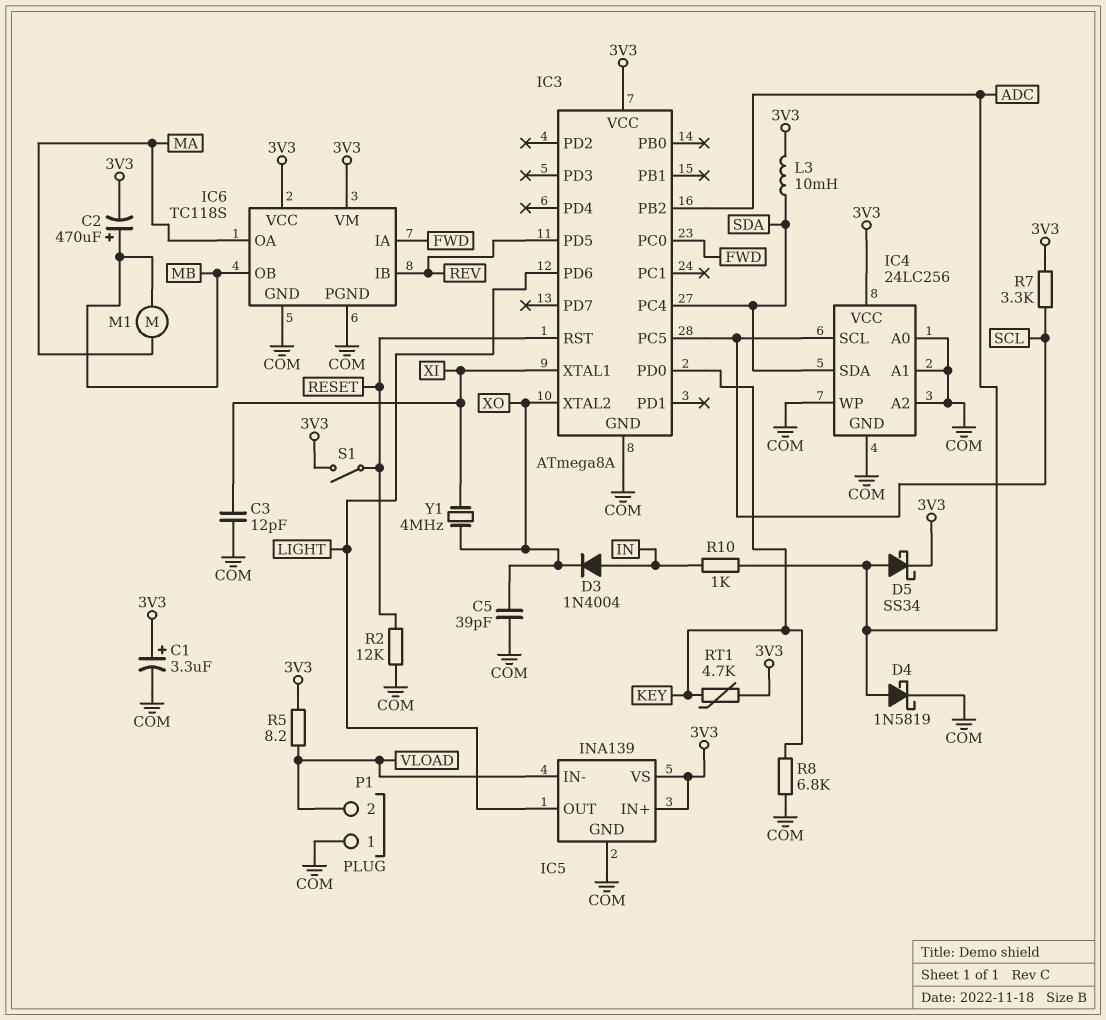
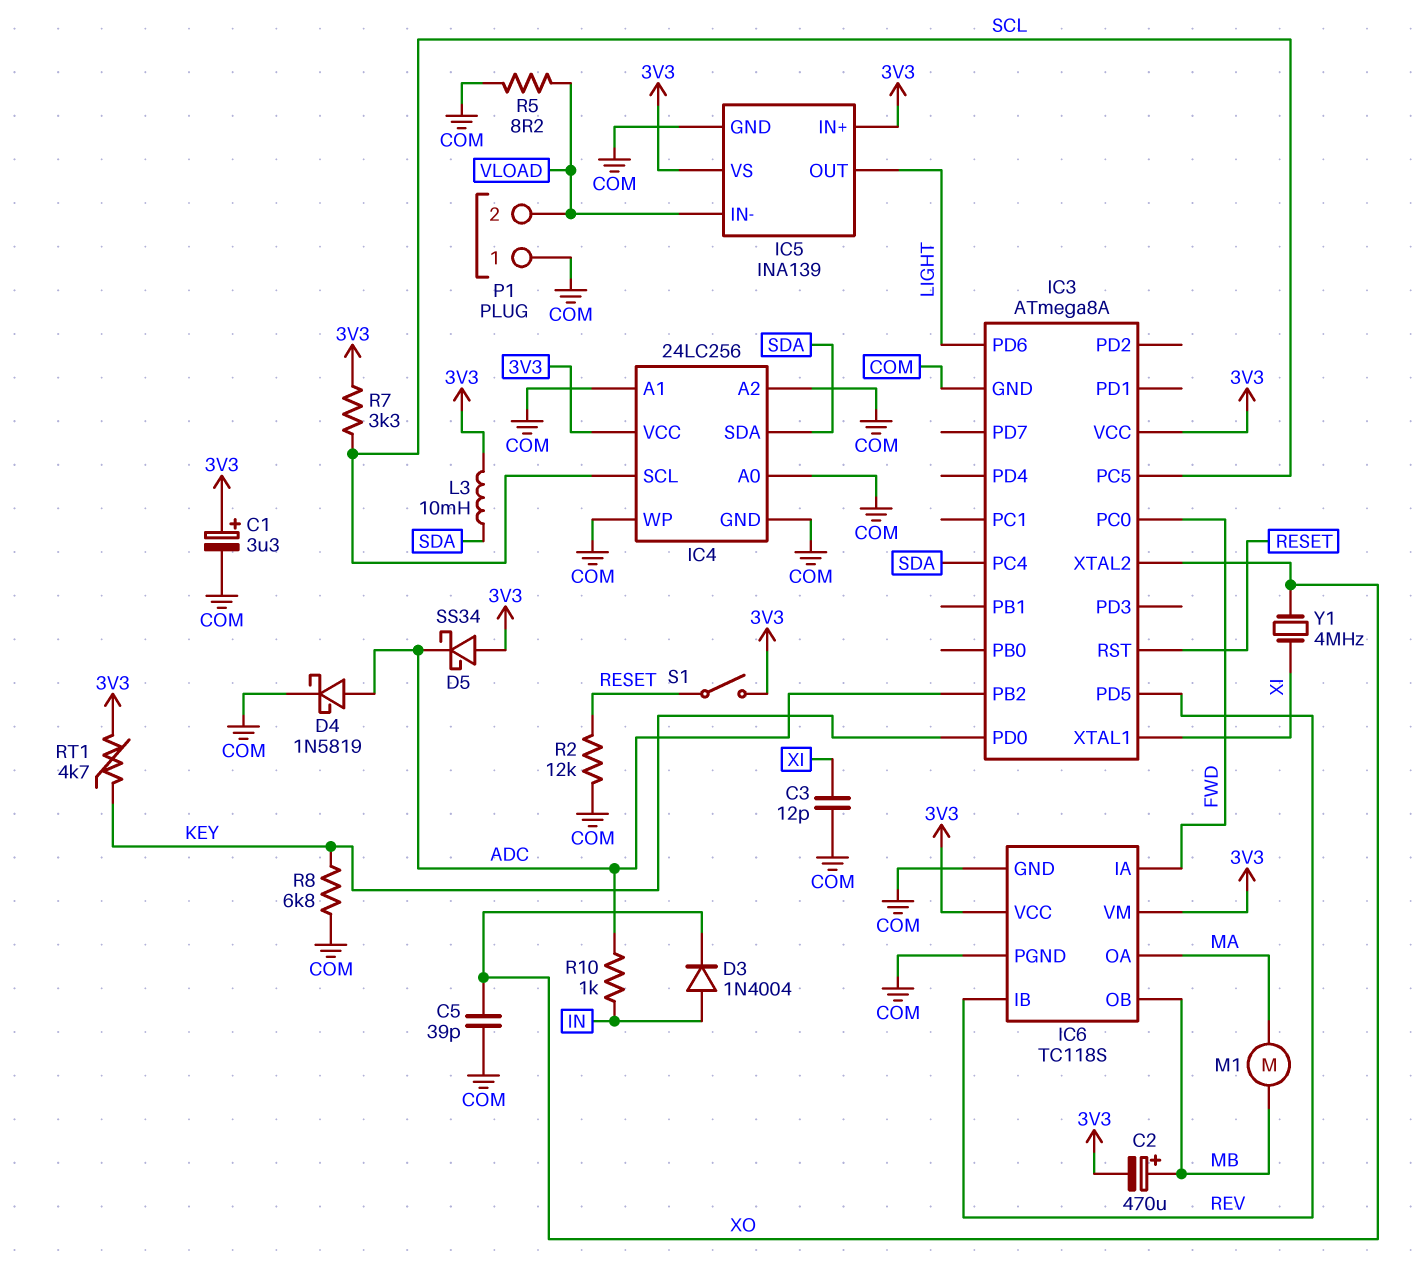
D5: schottky SS34 (A ADC, K 3V3) -> schottky SS34 (A 3V3, K ADC)
R5: 8.2 (3V3, VLOAD) -> 8.2 (COM, VLOAD)

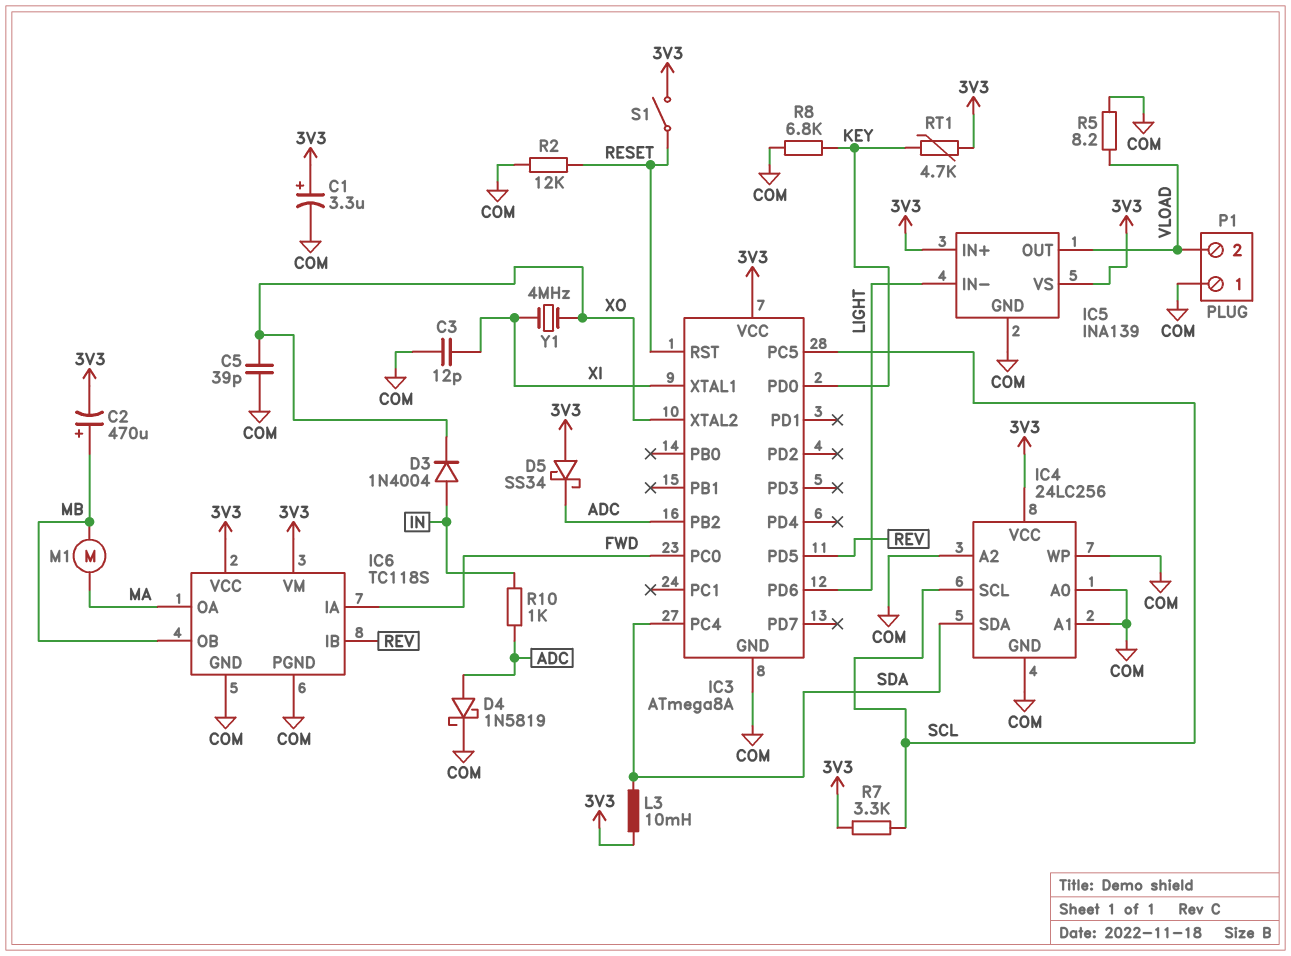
IC5 pin IN-: VLOAD -> LIGHT
IC5 pin OUT: LIGHT -> VLOAD

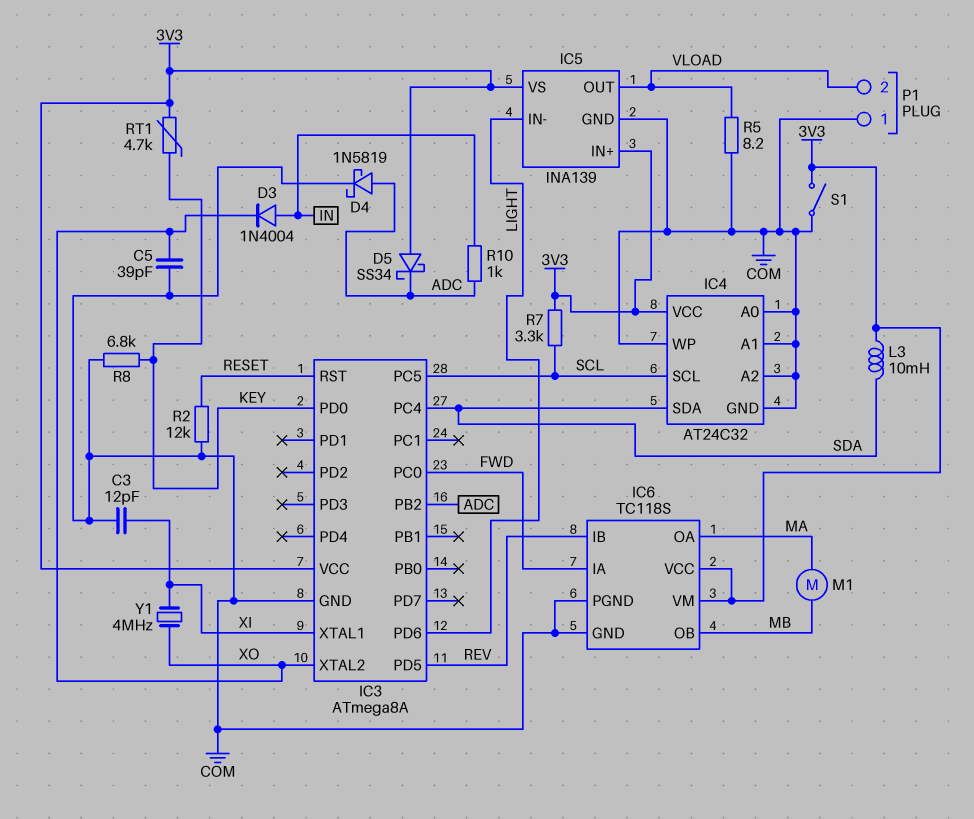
C1: 3.3uF (plus 3V3, minus COM) -> none
C2: 470uF (plus MB, minus 3V3) -> none
IC4: 24LC256 -> AT24C32
S1: switch (3V3, RESET) -> switch (3V3, COM)

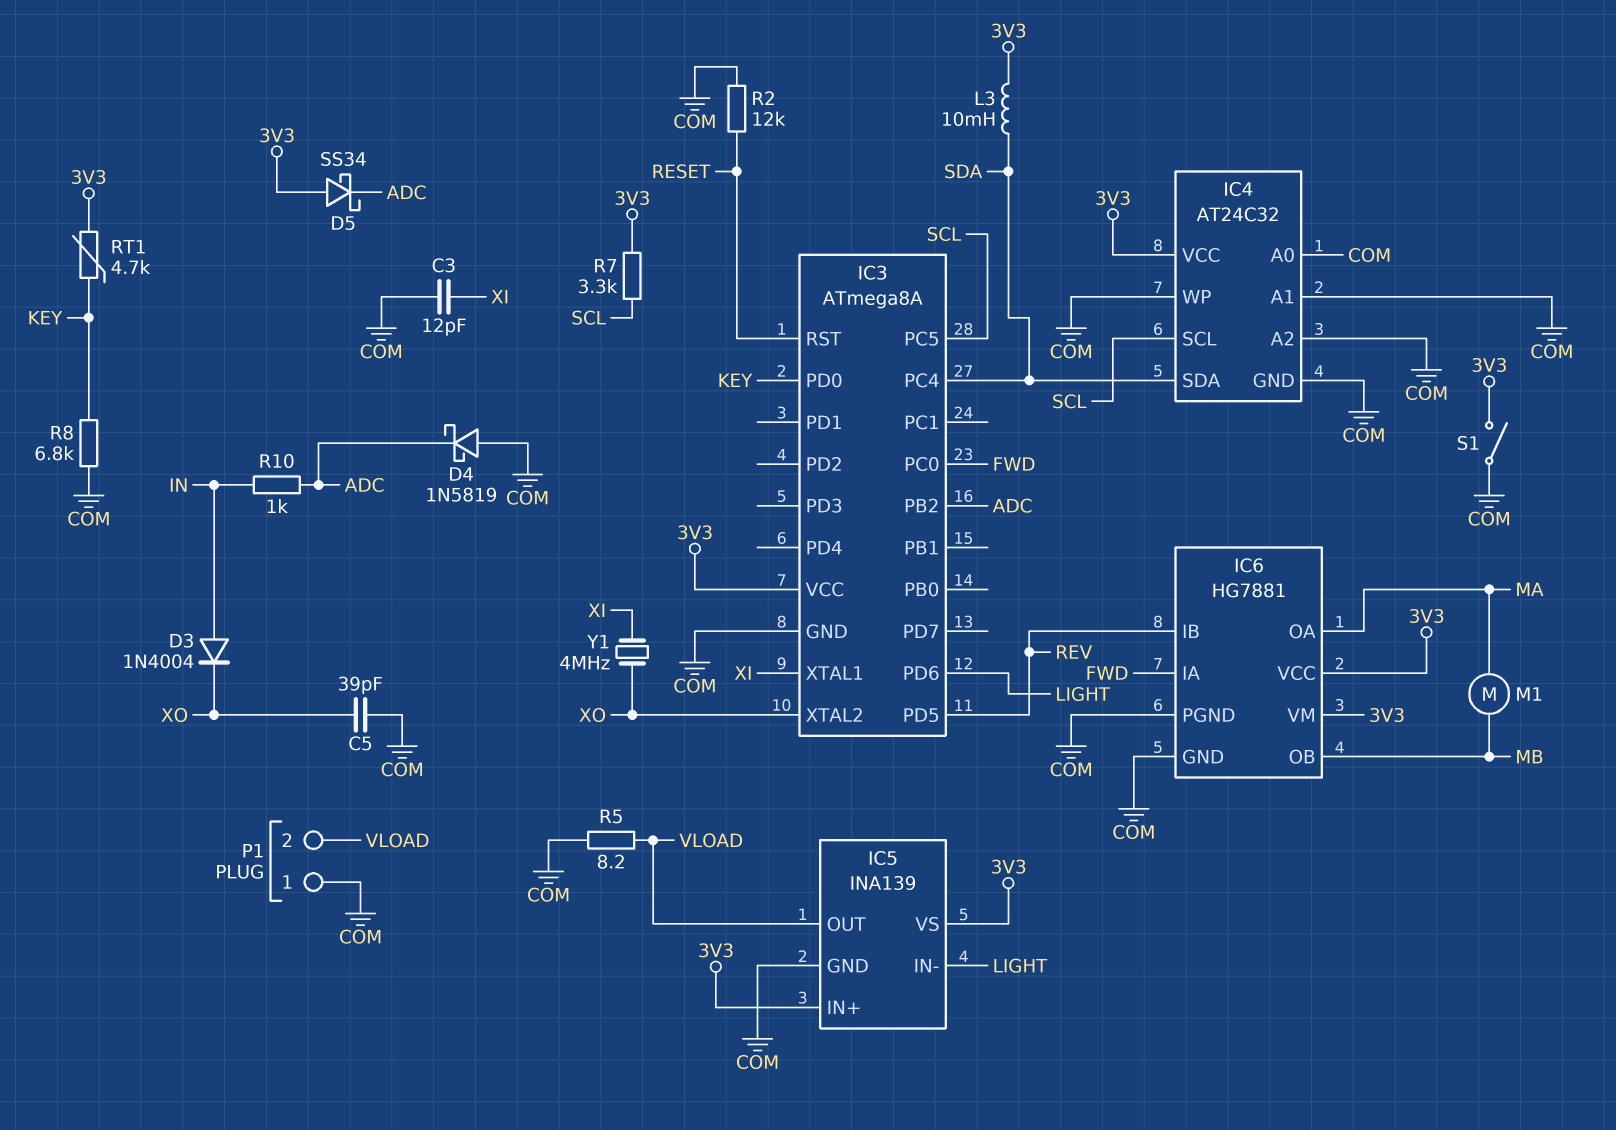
D4: schottky 1N5819 (A ADC, K COM) -> schottky 1N5819 (A COM, K ADC)
IC6: TC118S -> HG7881

